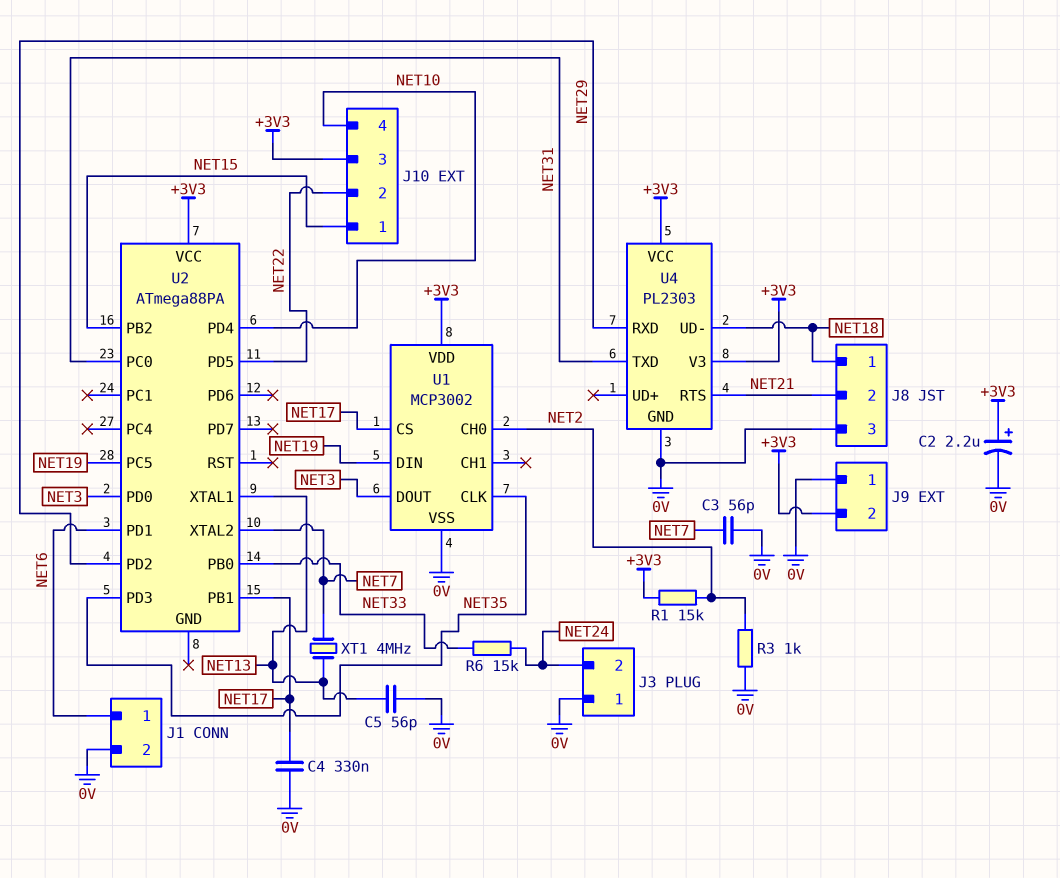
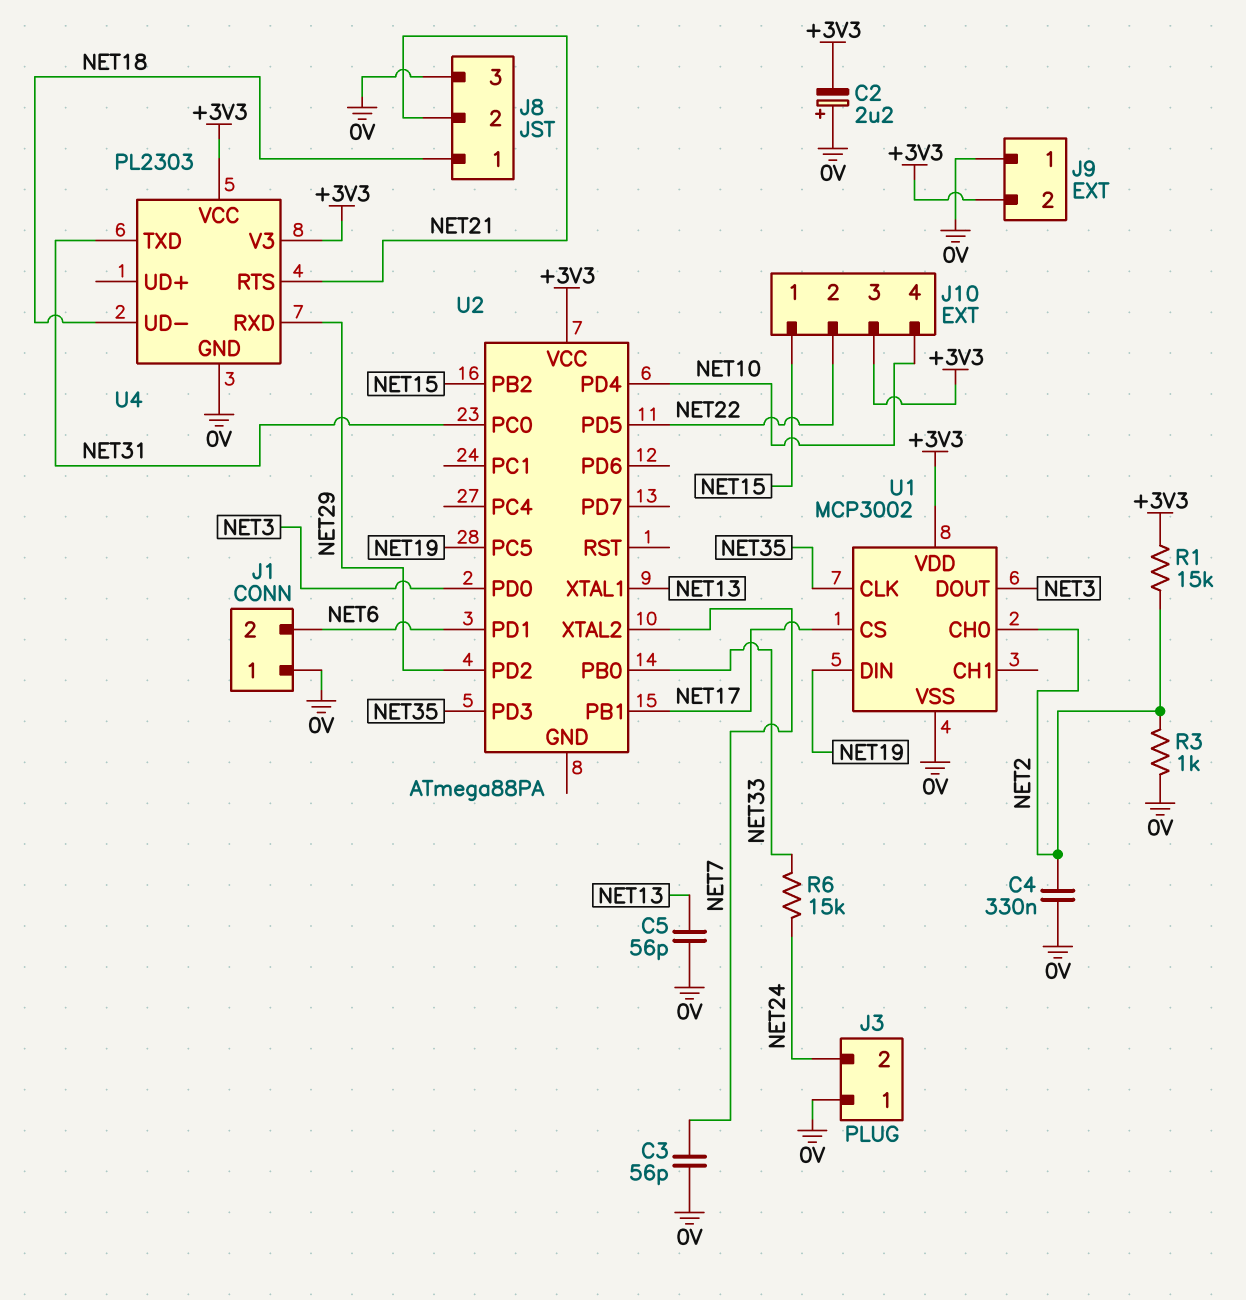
C2: 2.2uF (plus +3V3, minus 0V) -> 2.2uF (plus 0V, minus +3V3)
C4: 330nF (0V, NET17) -> 330nF (0V, NET2)
J1 pin 1: NET6 -> 0V
J1 pin 2: 0V -> NET6
XT1: 4MHz (NET7, NET13) -> none

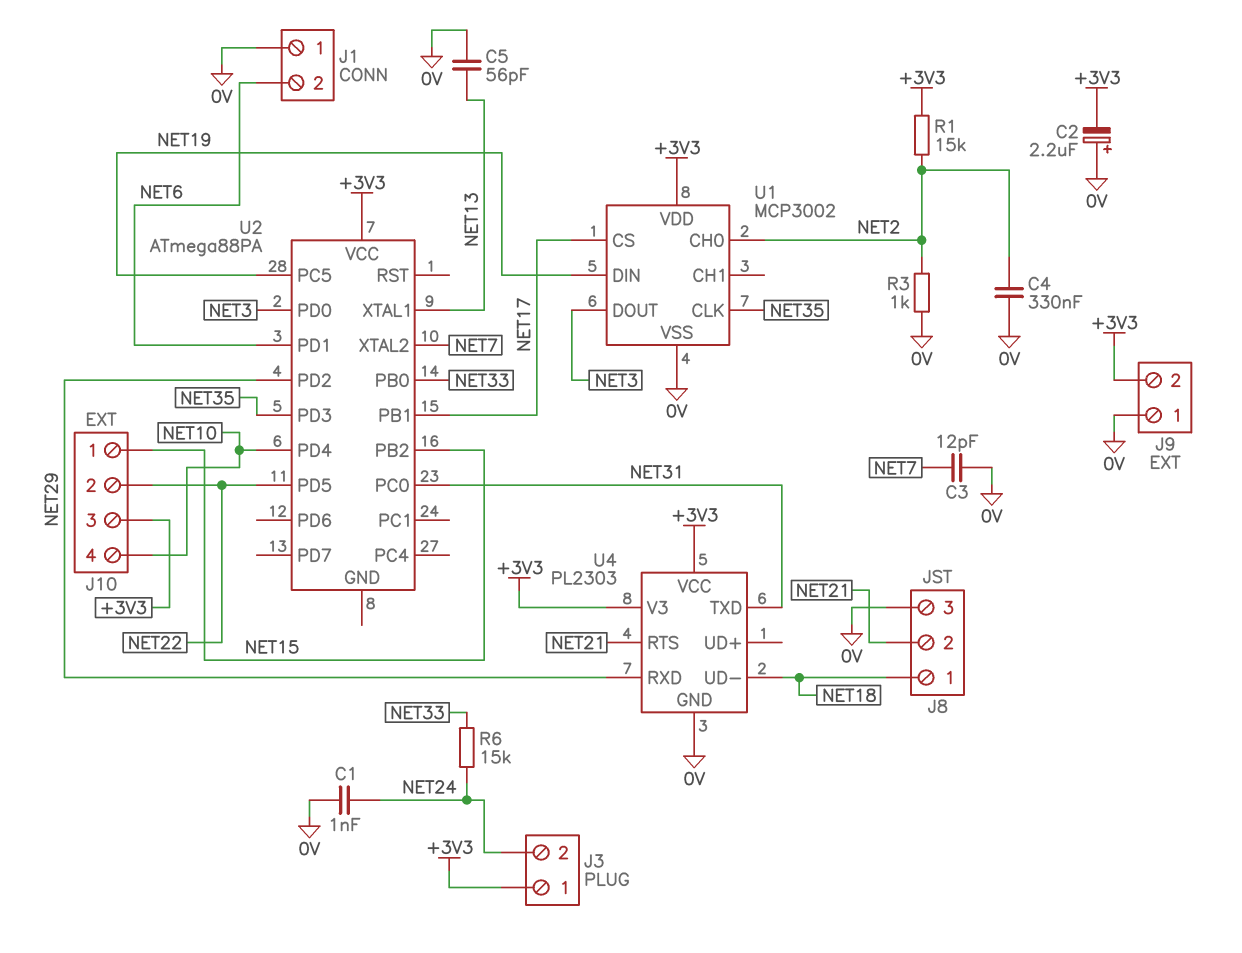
C1: none -> 1nF (0V, NET24)
C3: 56pF (0V, NET7) -> 12pF (0V, NET7)
J3 pin 1: 0V -> +3V3

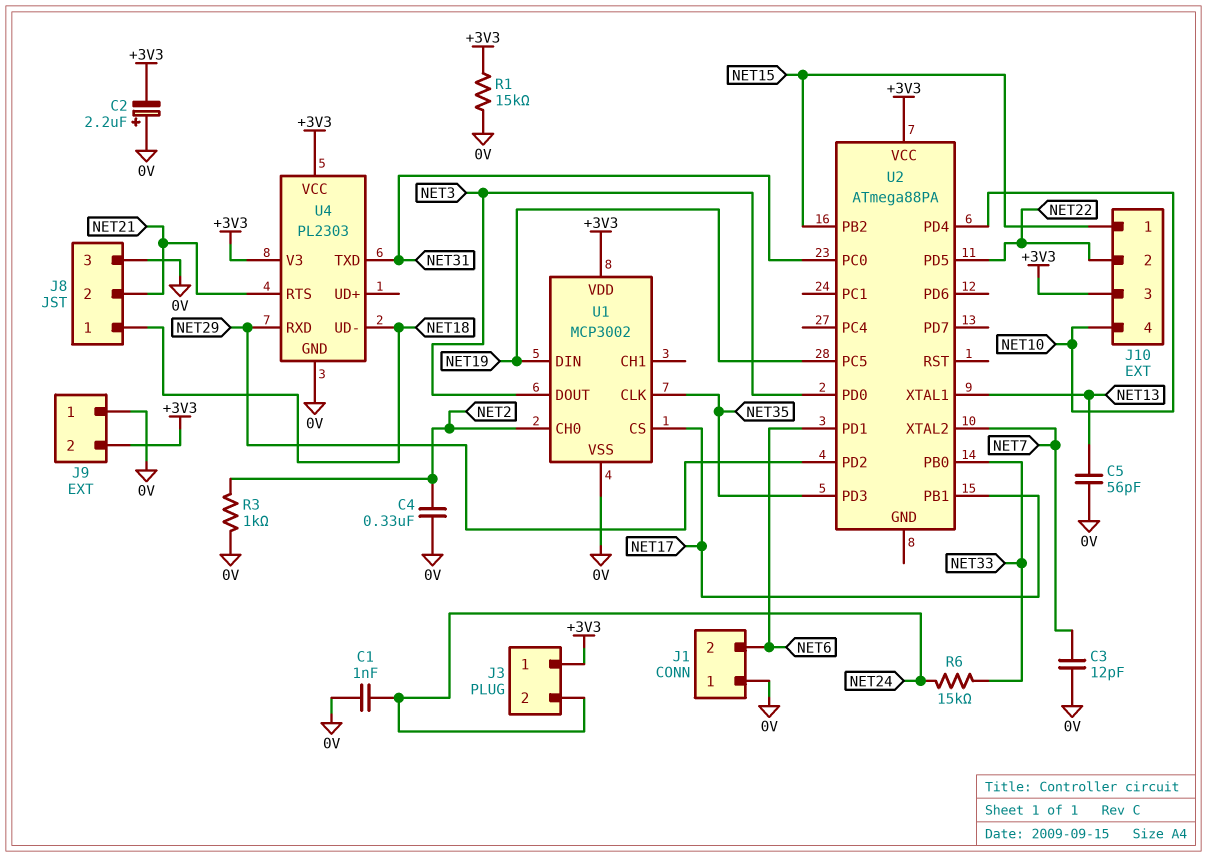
R1: 15k (+3V3, NET2) -> 15k (+3V3, 0V)

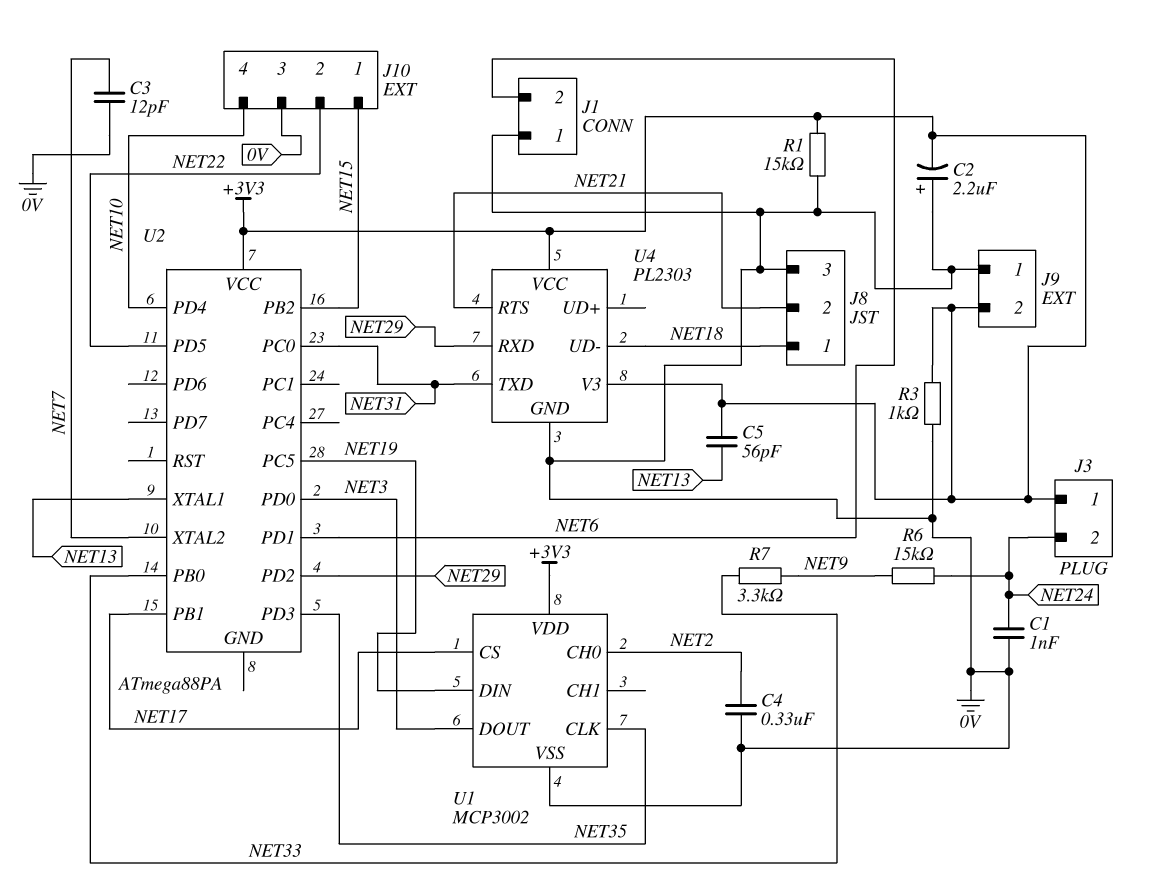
C5: 56pF (0V, NET13) -> 56pF (+3V3, NET13)
J10 pin 3: +3V3 -> 0V
R3: 1k (0V, NET2) -> 1k (+3V3, 0V)
R6: 15k (NET24, NET33) -> 15k (NET9, NET24)
R7: none -> 3.3k (NET9, NET33)

